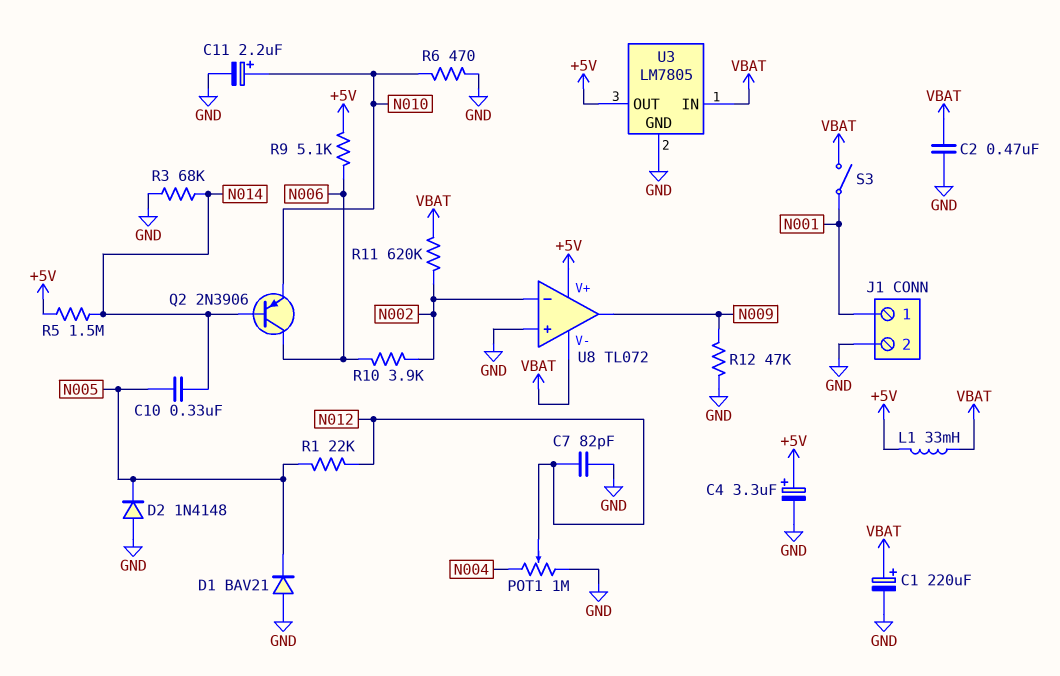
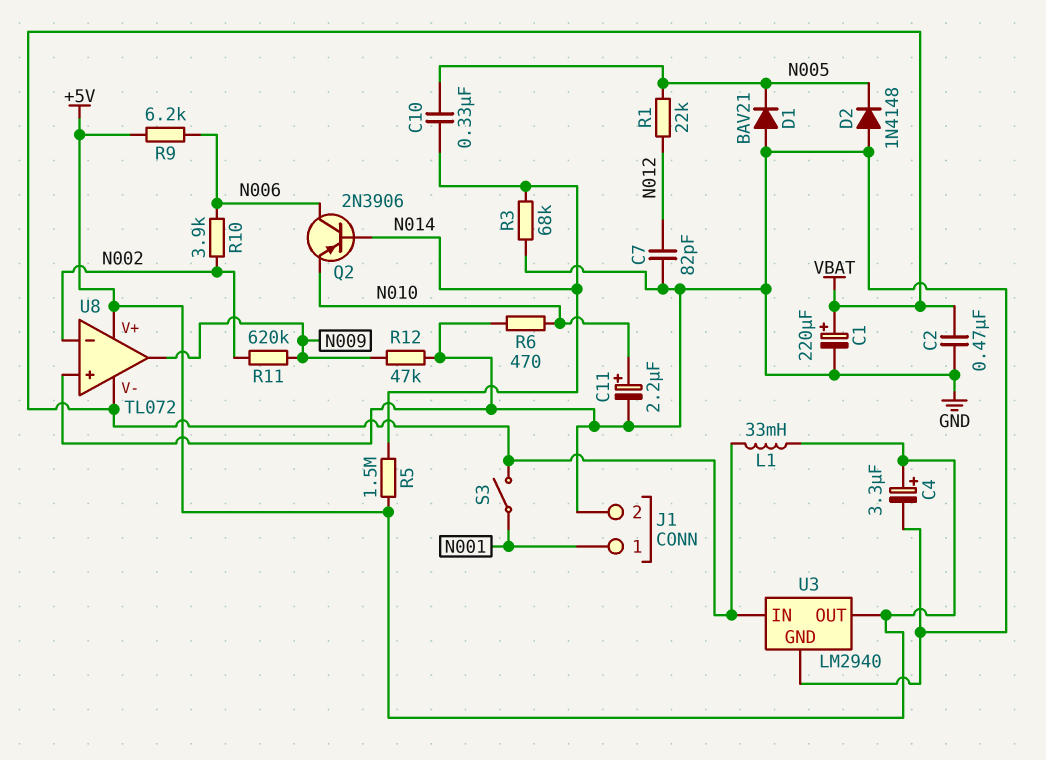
POT1: 1M (GND, N004, wiper N012) -> none
R9: 5.1k (+5V, N006) -> 6.2k (+5V, N006)
R11: 620k (N002, VBAT) -> 620k (N002, N009)
U3: LM7805 -> LM2940

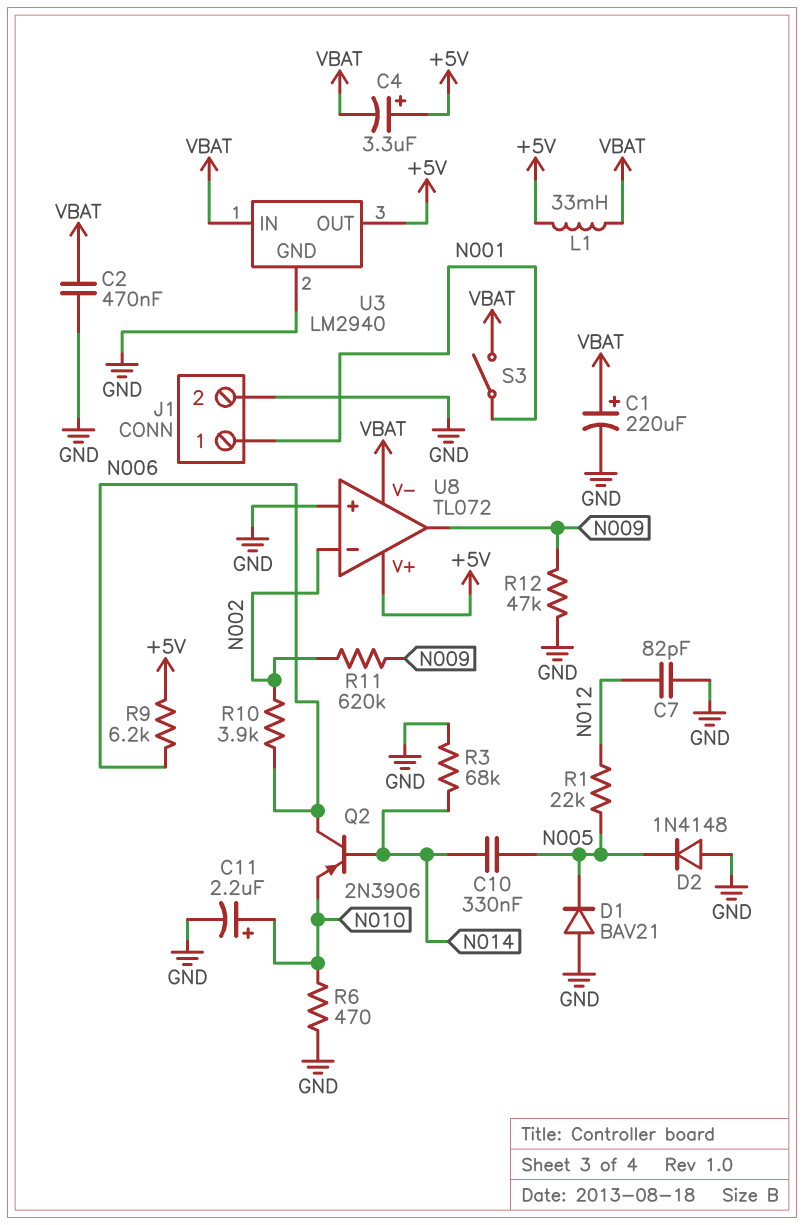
C4: 3.3uF (plus +5V, minus GND) -> 3.3uF (plus +5V, minus VBAT)
R5: 1.5M (+5V, N014) -> none

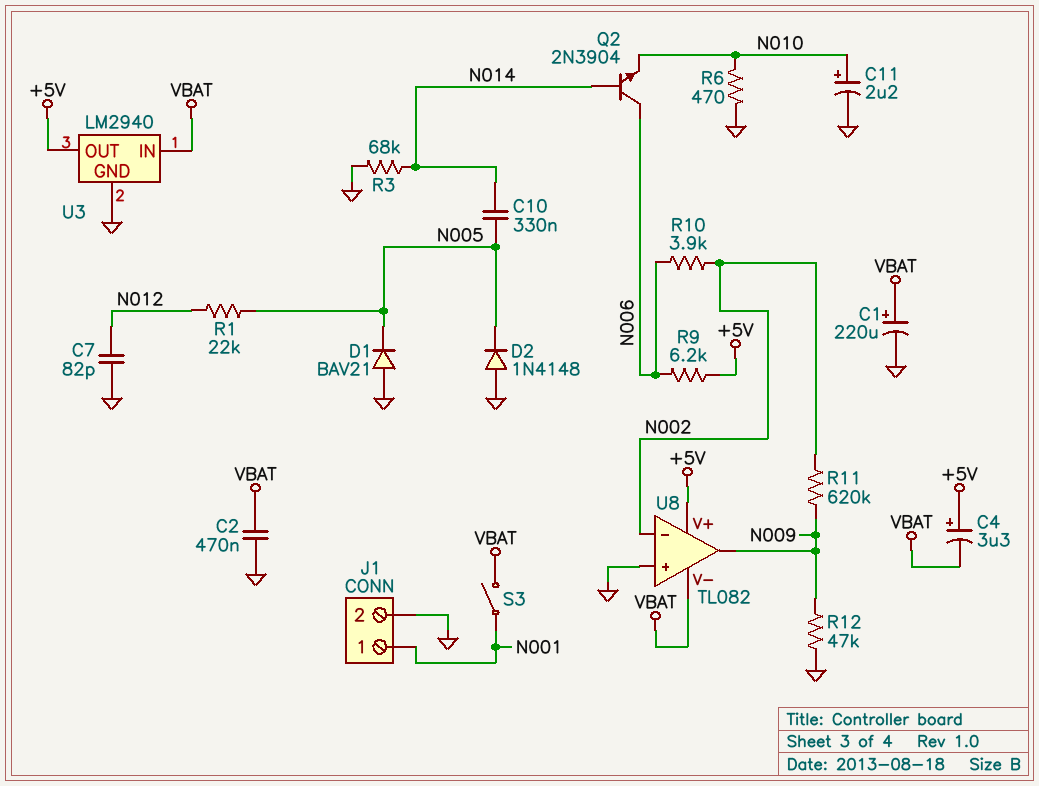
L1: 33mH (+5V, VBAT) -> none
Q2: PNP 2N3906 (B N014, C N006, E N010) -> NPN 2N3904 (B N014, C N006, E N010)
U8: TL072 -> TL082

